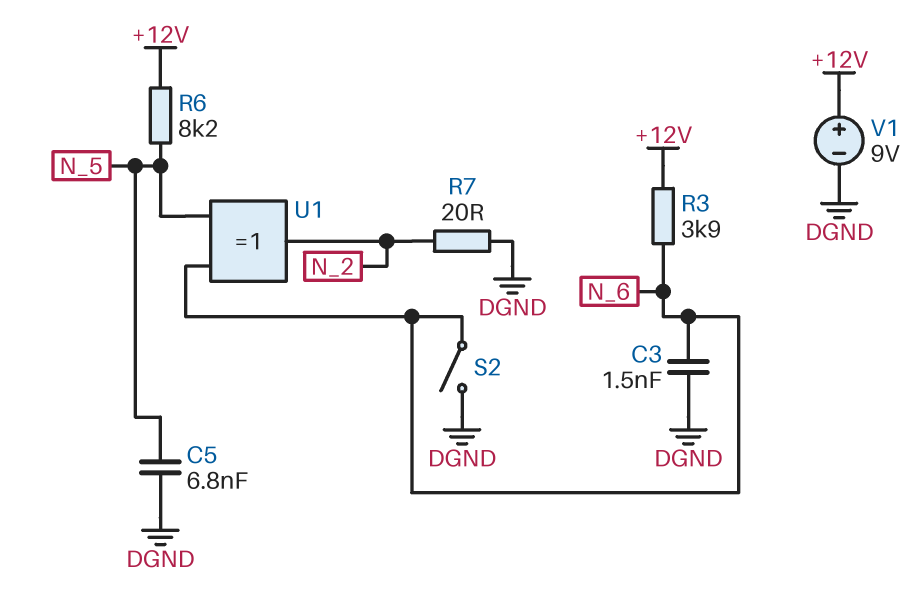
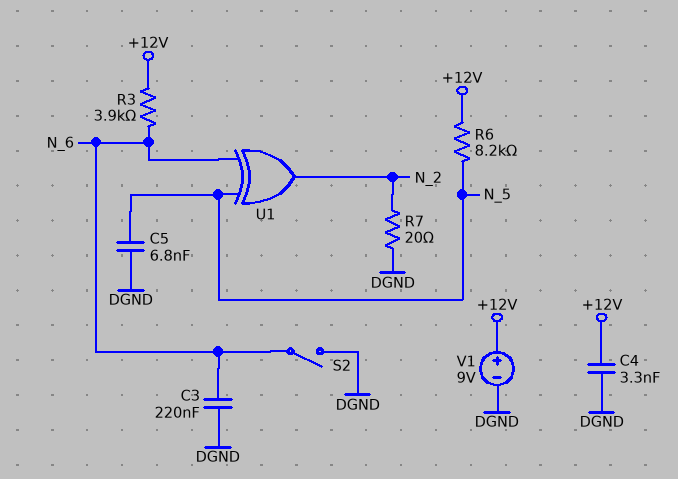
C3: 1.5nF (DGND, N_6) -> 220nF (DGND, N_6)
C4: none -> 3.3nF (+12V, DGND)

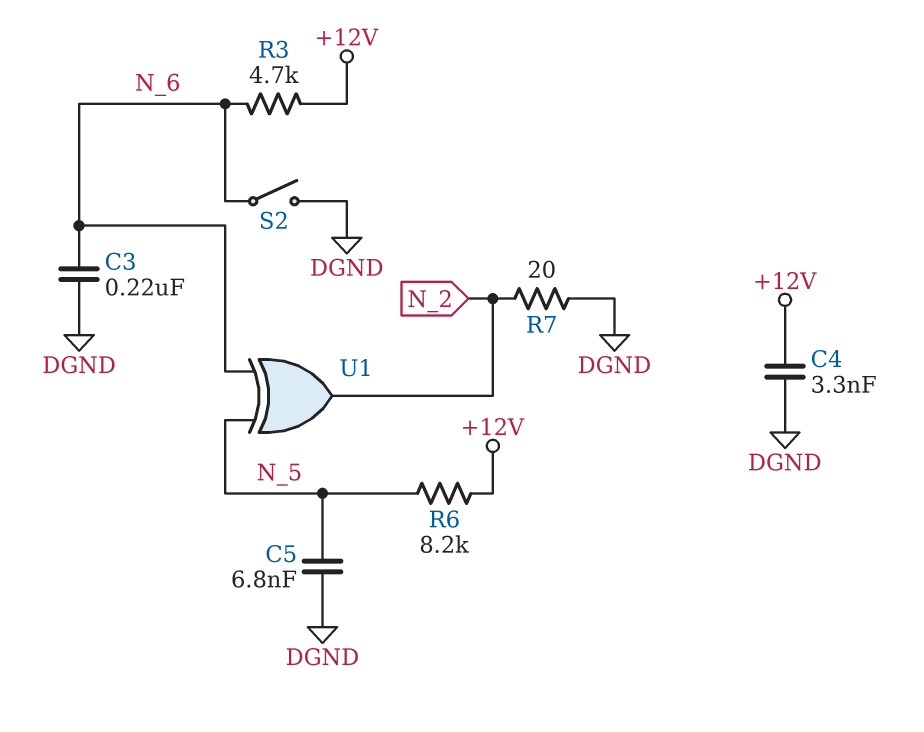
R3: 3.9k (+12V, N_6) -> 4.7k (+12V, N_6)
V1: 9V (plus +12V, minus DGND) -> none

